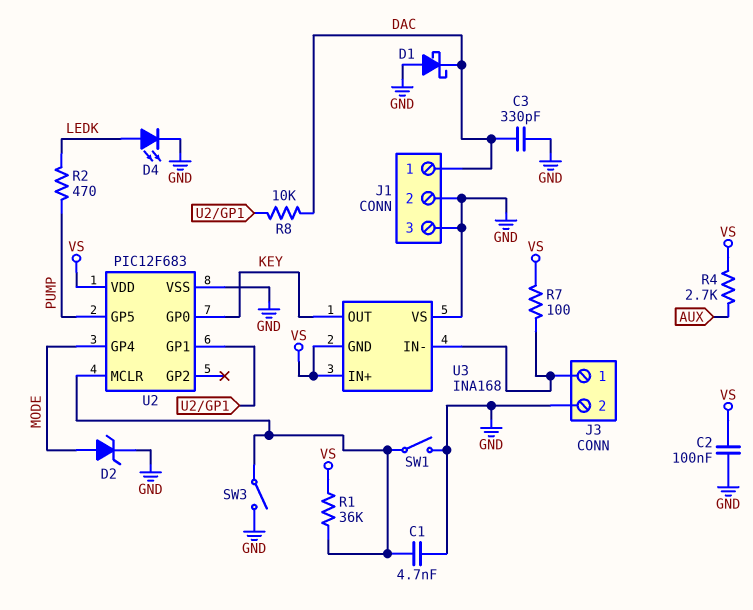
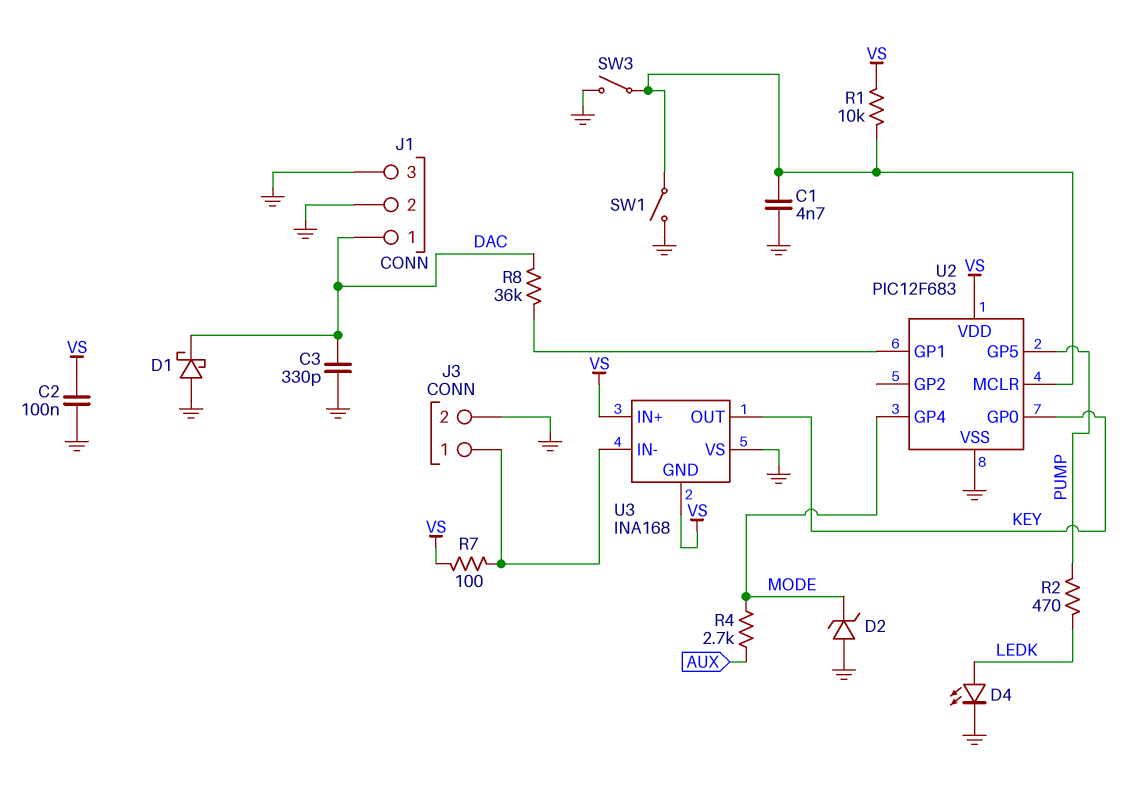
D2: zener (A MODE, K GND) -> zener (A GND, K MODE)
R1: 36k (U2/MCLR, VS) -> 10k (U2/MCLR, VS)
R4: 2.7k (AUX, VS) -> 2.7k (AUX, MODE)
R8: 10k (DAC, U2/GP1) -> 36k (DAC, U2/GP1)

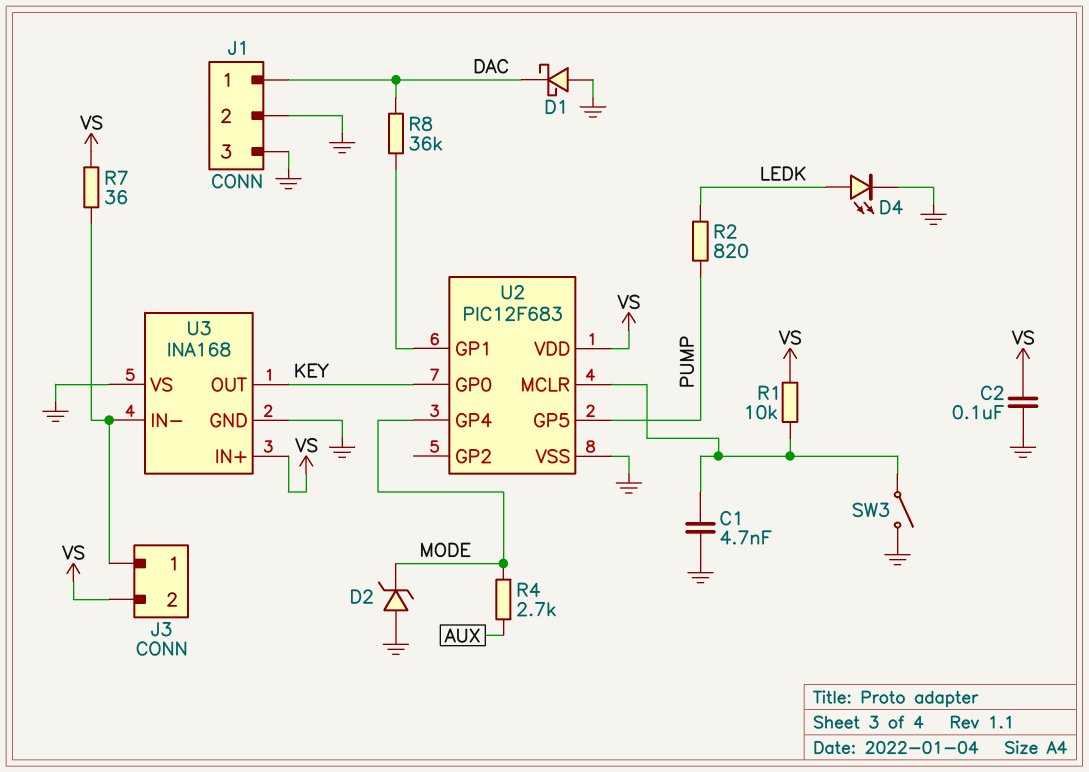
C3: 330pF (DAC, GND) -> none
J3 pin 2: GND -> VS
R2: 470 (LEDK, PUMP) -> 820 (LEDK, PUMP)
R7: 100 (J3/1, VS) -> 36 (J3/1, VS)
SW1: switch (GND, U2/MCLR) -> none
U3 pin GND: VS -> GND

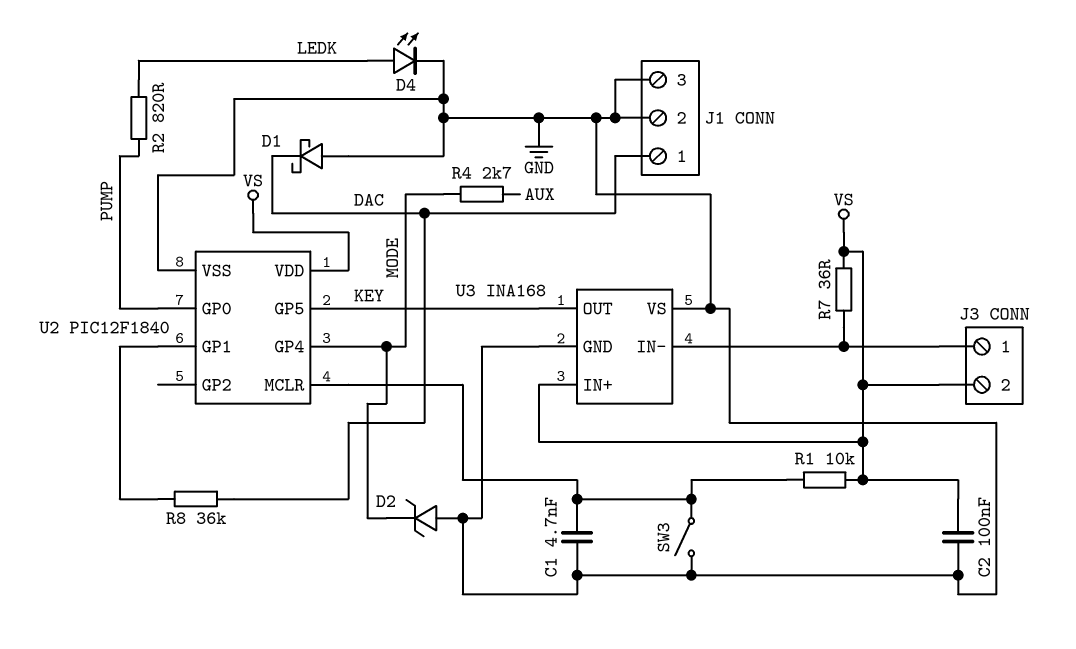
U2: PIC12F683 -> PIC12F1840
U2 pin GP0: KEY -> PUMP
U2 pin GP5: PUMP -> KEY

